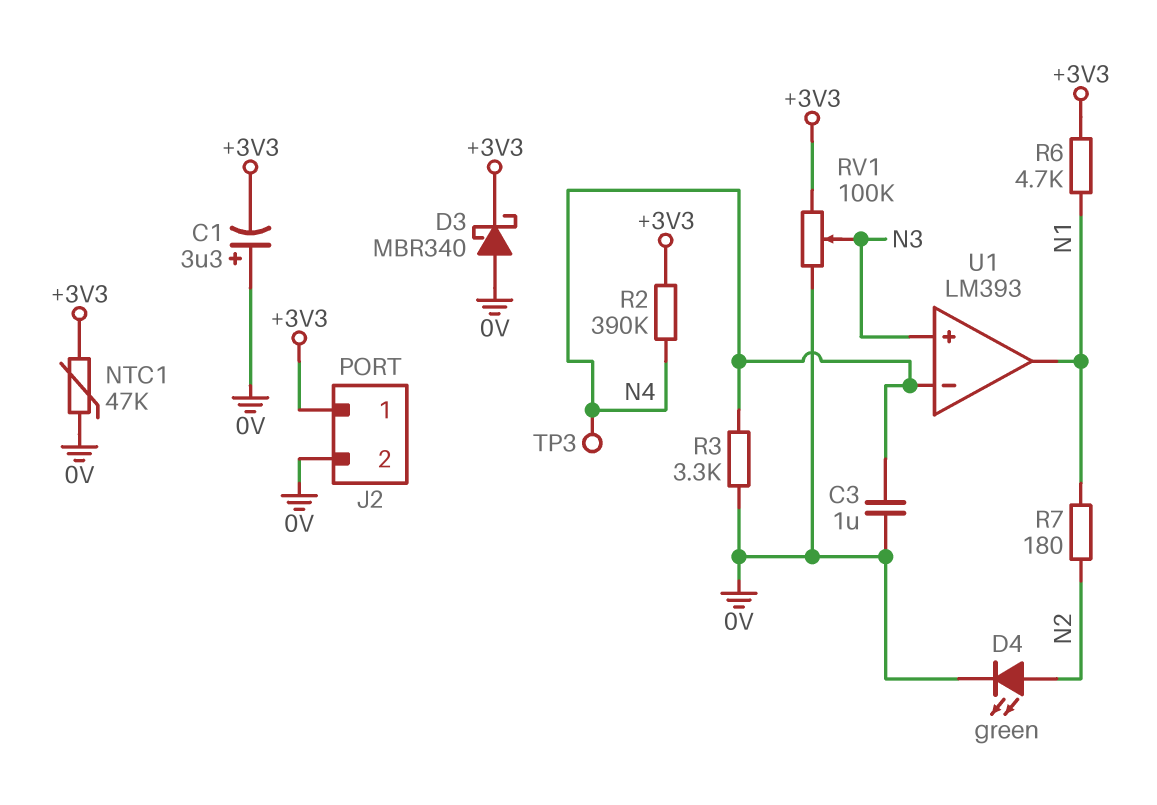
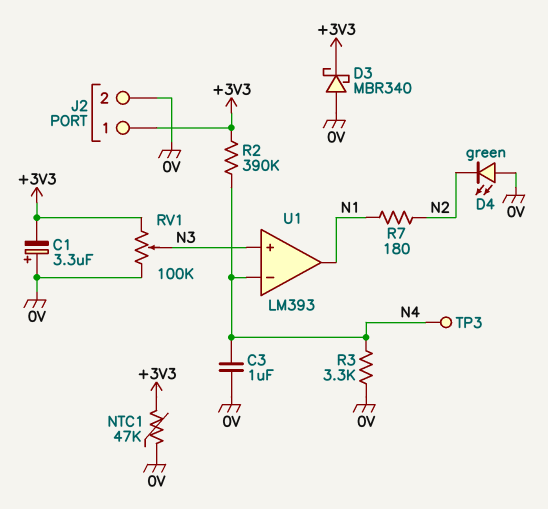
D4: LED green (A N2, K 0V) -> LED green (A 0V, K N2)
R6: 4.7k (+3V3, N1) -> none

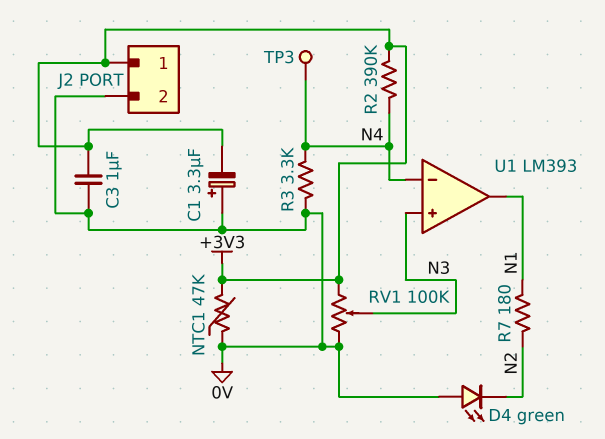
C3: 1uF (0V, N4) -> 1uF (+3V3, 0V)
D3: schottky MBR340 (A 0V, K +3V3) -> none

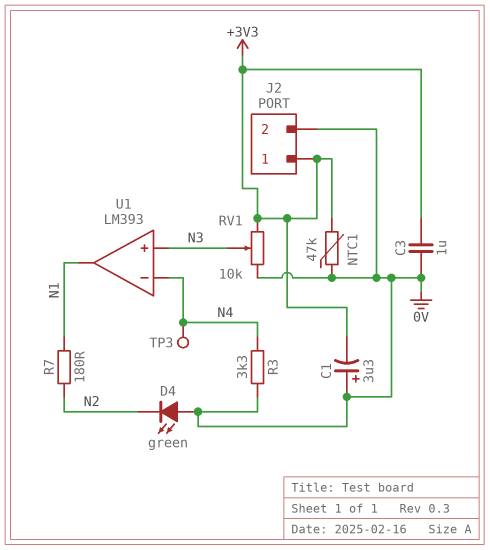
R2: 390k (+3V3, N4) -> none
RV1: 100k (+3V3, 0V, wiper N3) -> 10k (+3V3, 0V, wiper N3)

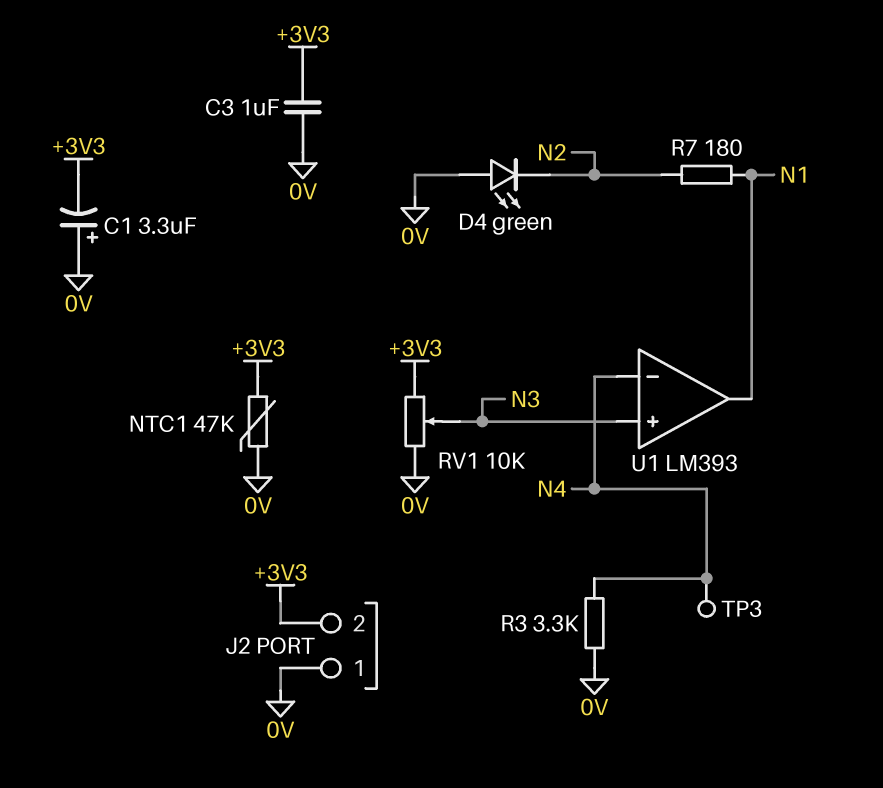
J2 pin 1: +3V3 -> 0V
J2 pin 2: 0V -> +3V3

